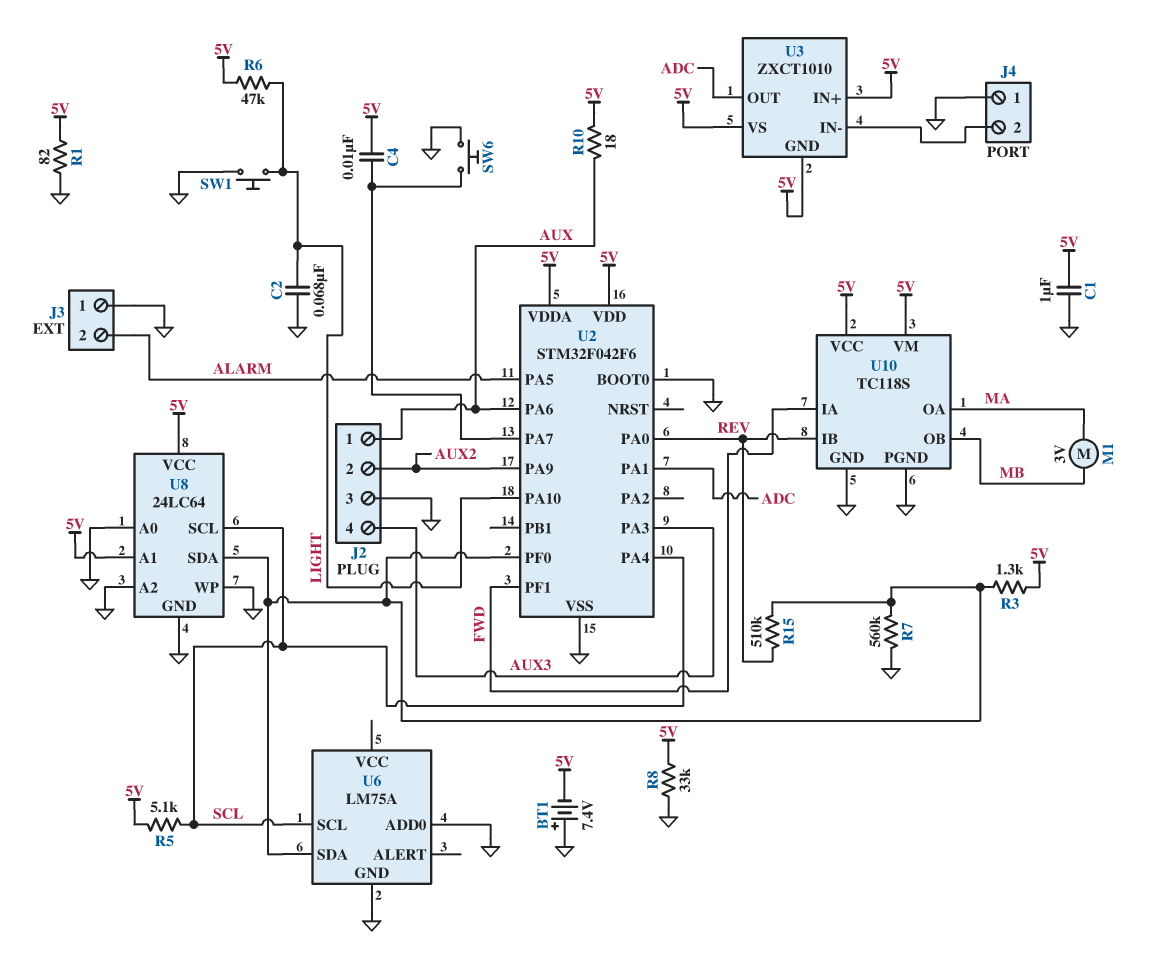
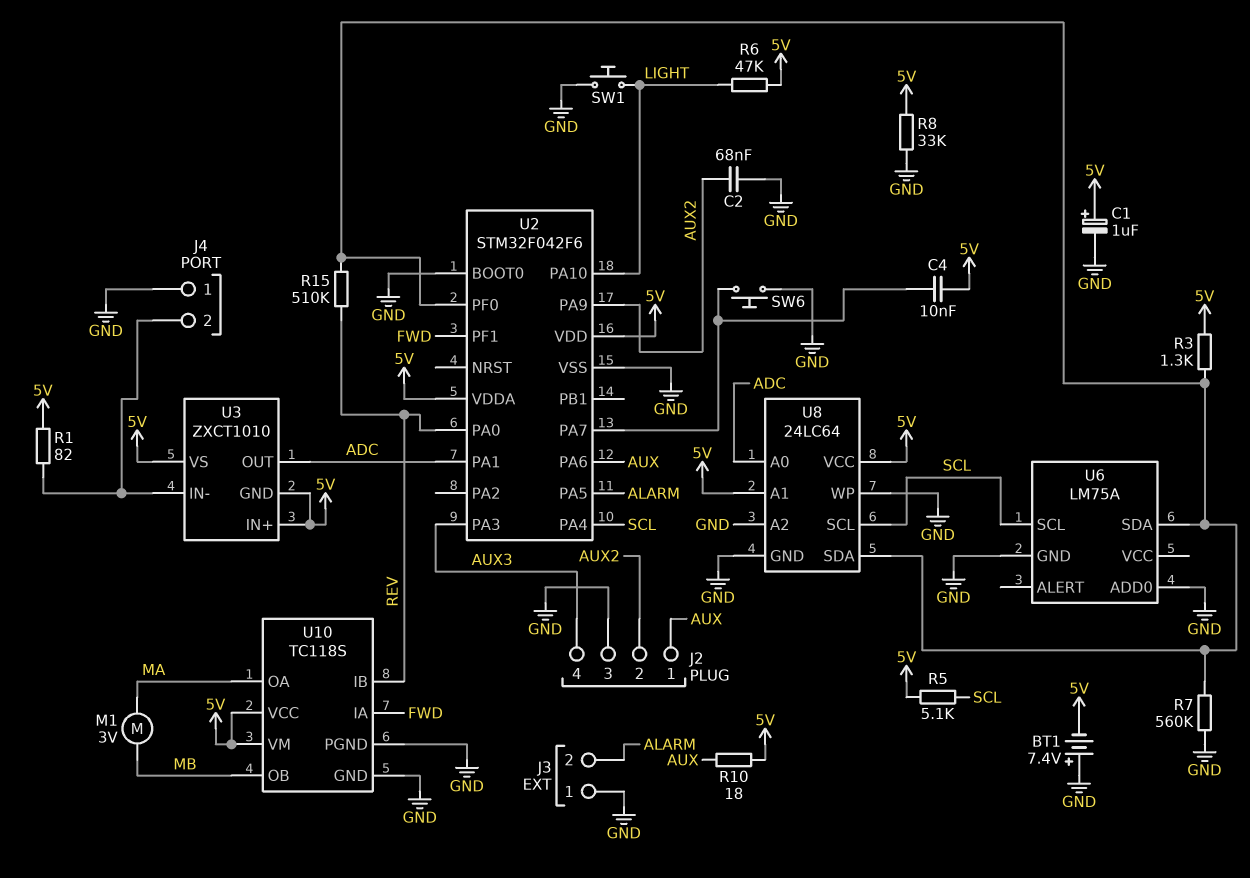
C1: 1uF (5V, GND) -> 1uF (plus 5V, minus GND)
C2: 68nF (GND, LIGHT) -> 68nF (AUX2, GND)
R1: 82 (5V, GND) -> 82 (5V, J4/2)
U8 pin A0: GND -> ADC

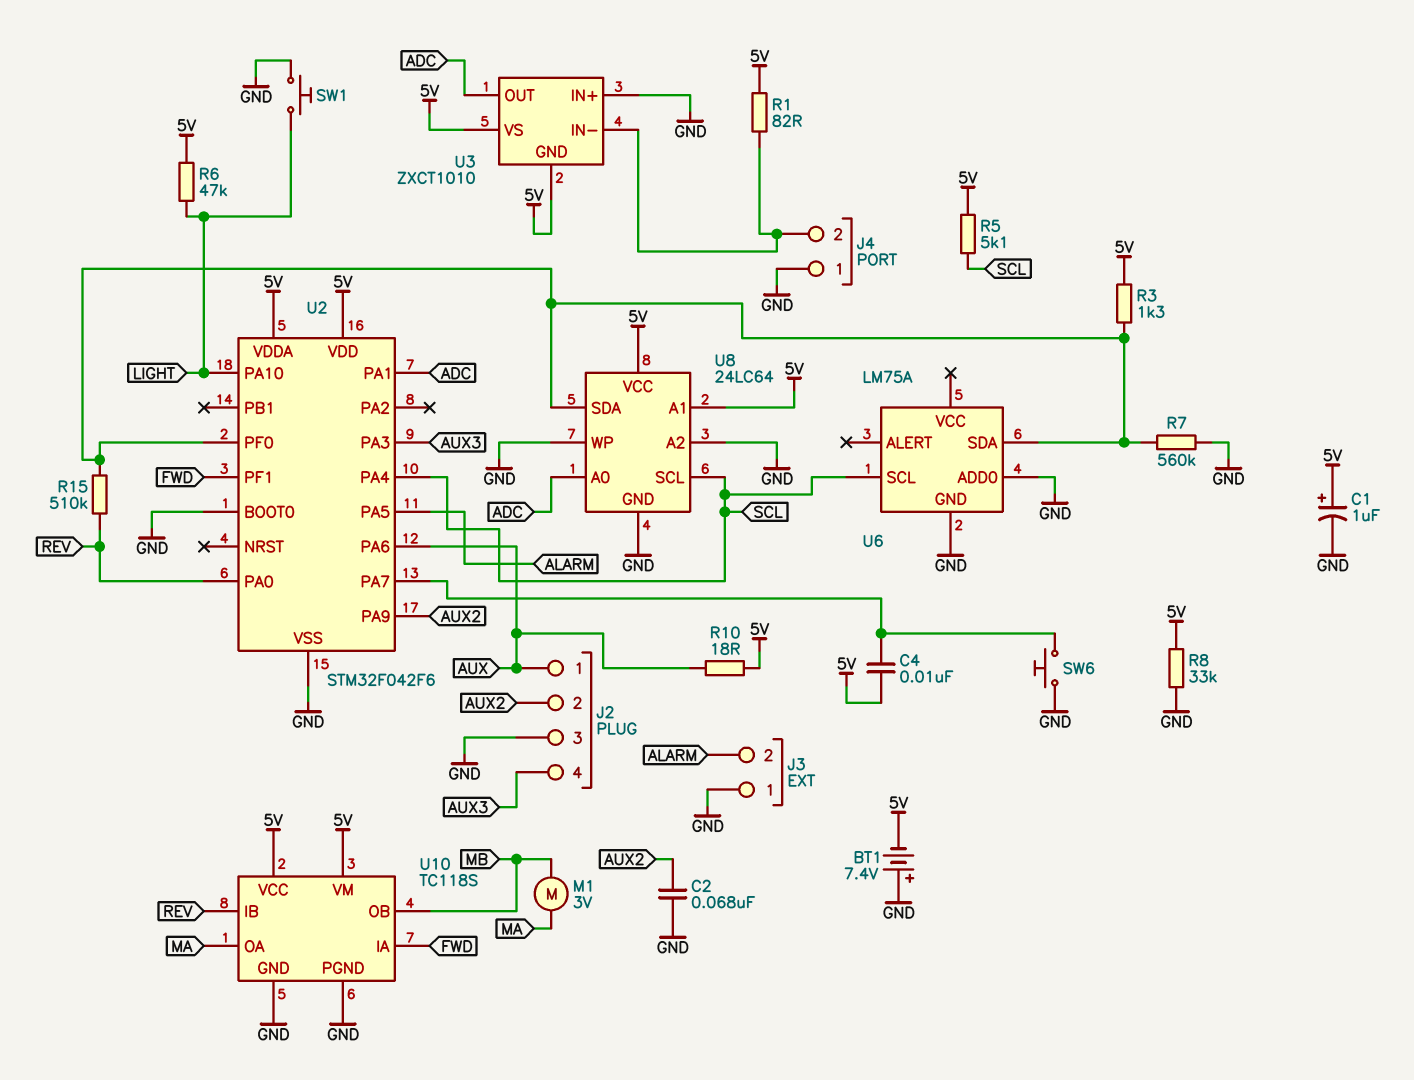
U3 pin IN+: 5V -> GND

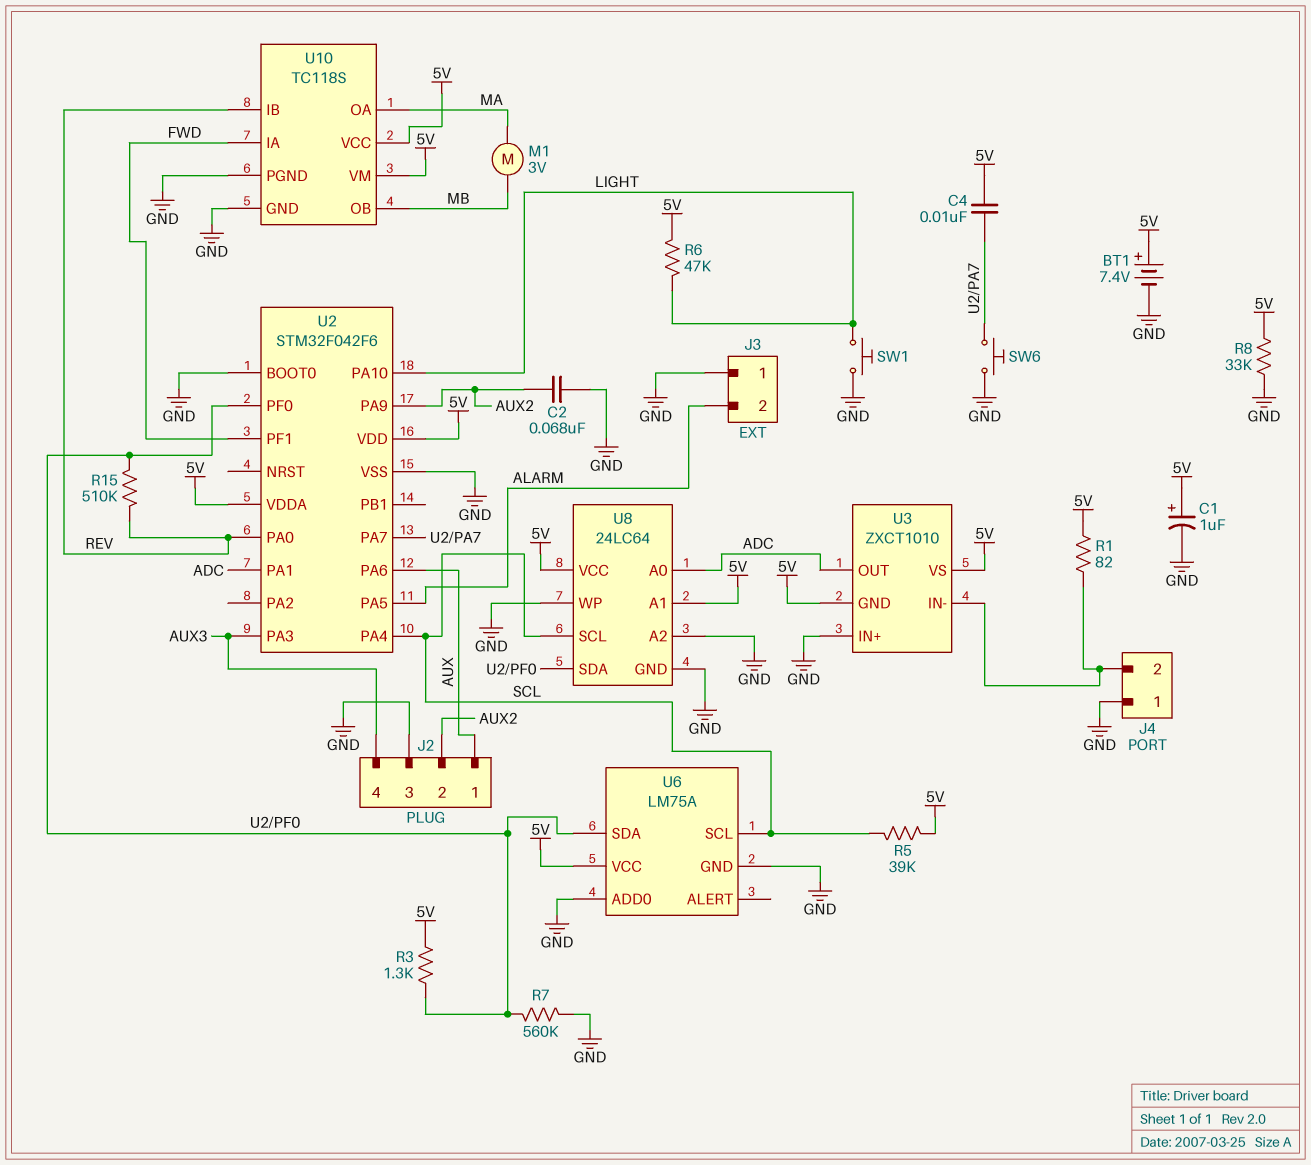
BT1: 7.4V (plus GND, minus 5V) -> 7.4V (plus 5V, minus GND)
R5: 5.1k (5V, SCL) -> 39k (5V, SCL)
R10: 18 (5V, AUX) -> none
U6 pin VCC: none -> 5V

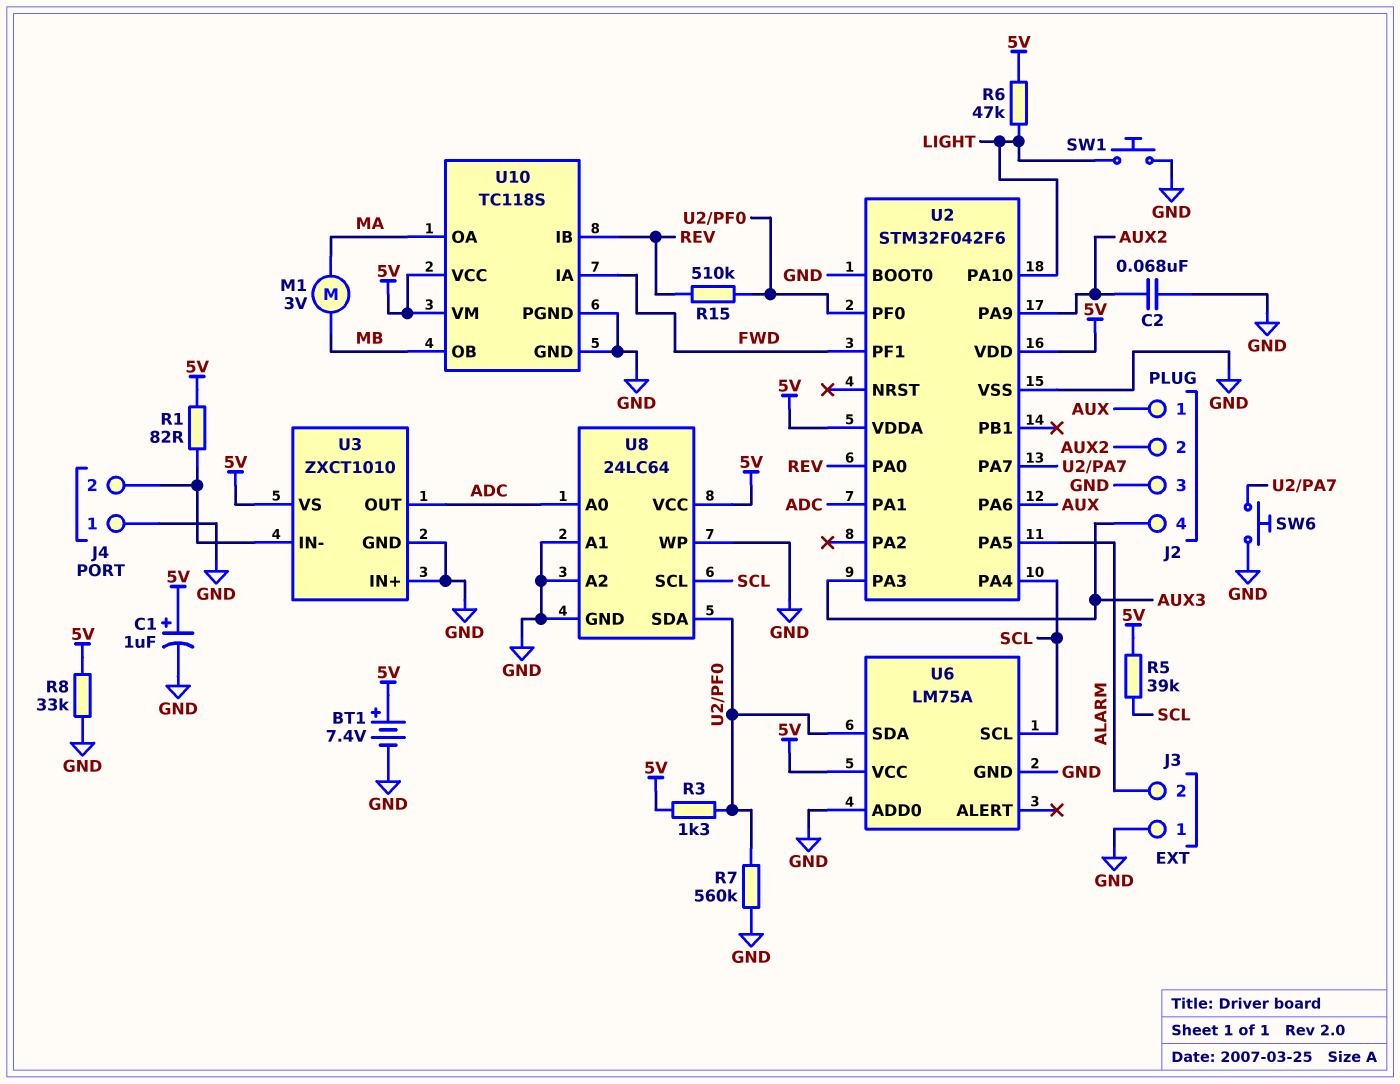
C4: 10nF (5V, U2/PA7) -> none
U3 pin GND: 5V -> GND
U8 pin A1: 5V -> GND

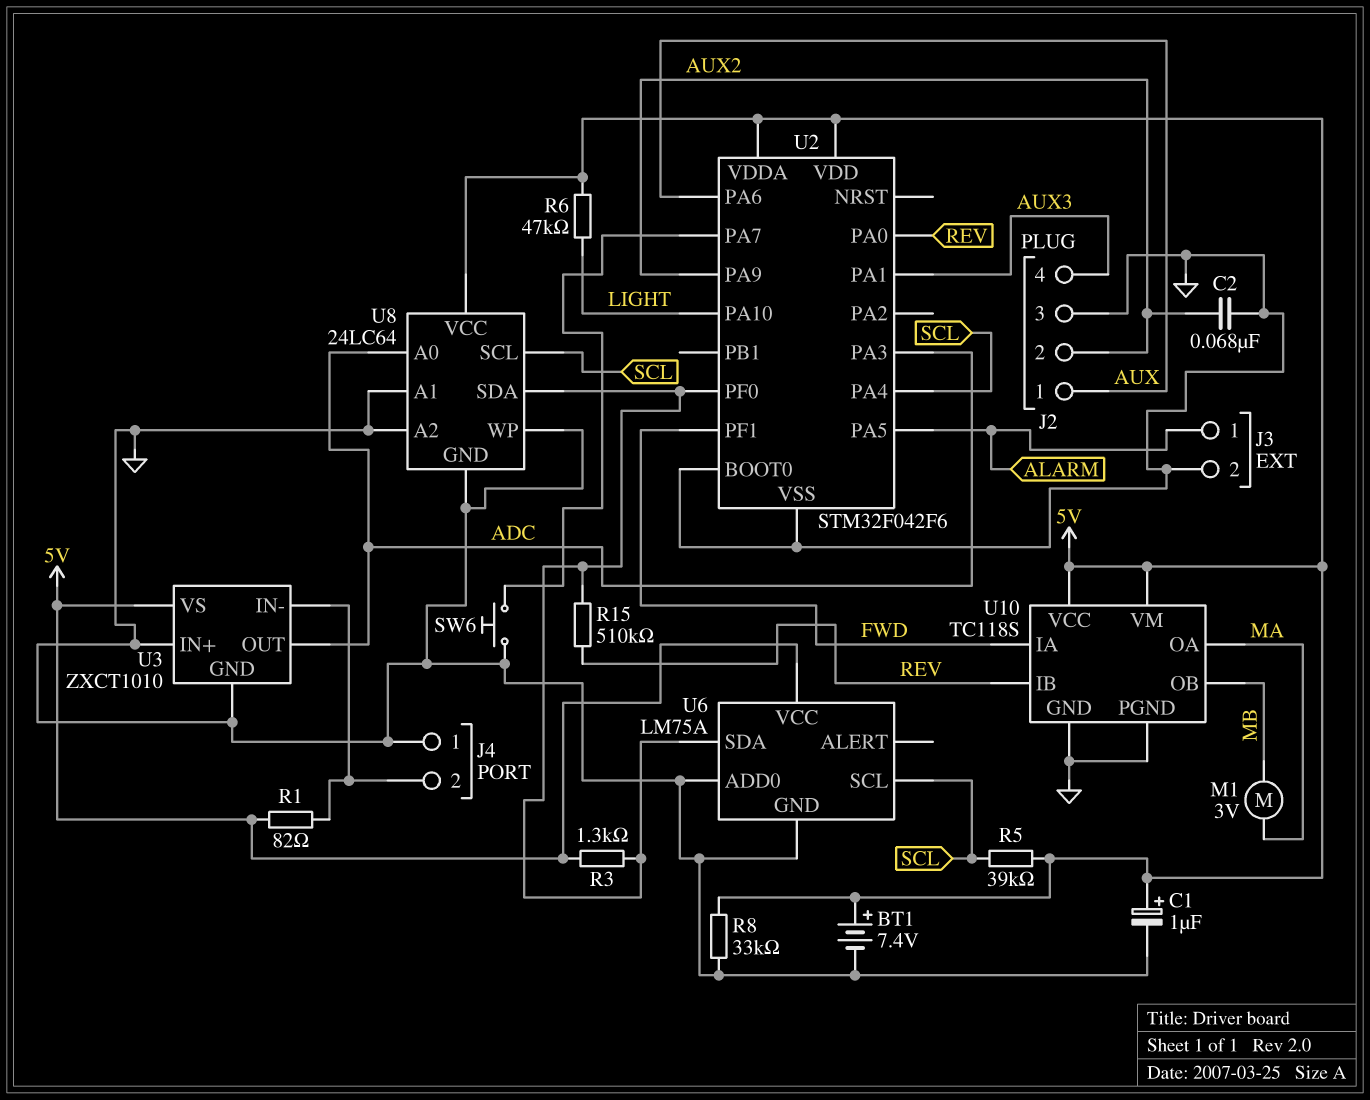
J3 pin 1: GND -> ALARM
J3 pin 2: ALARM -> GND
R7: 560k (GND, U2/PF0) -> none
SW1: button (GND, LIGHT) -> none
U2 pin PA1: ADC -> AUX3
U2 pin PA3: AUX3 -> ADC

